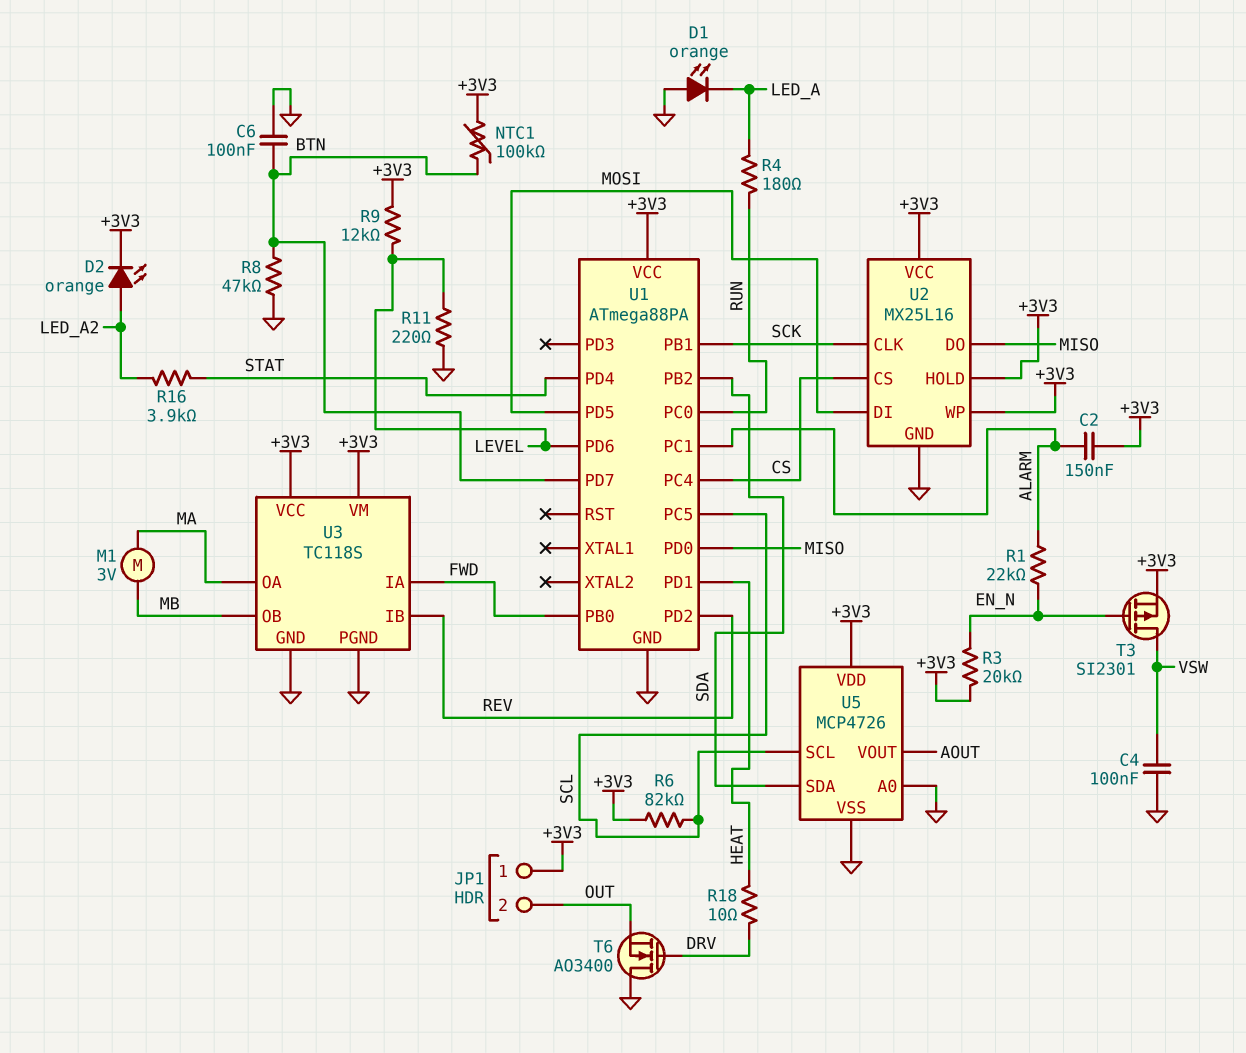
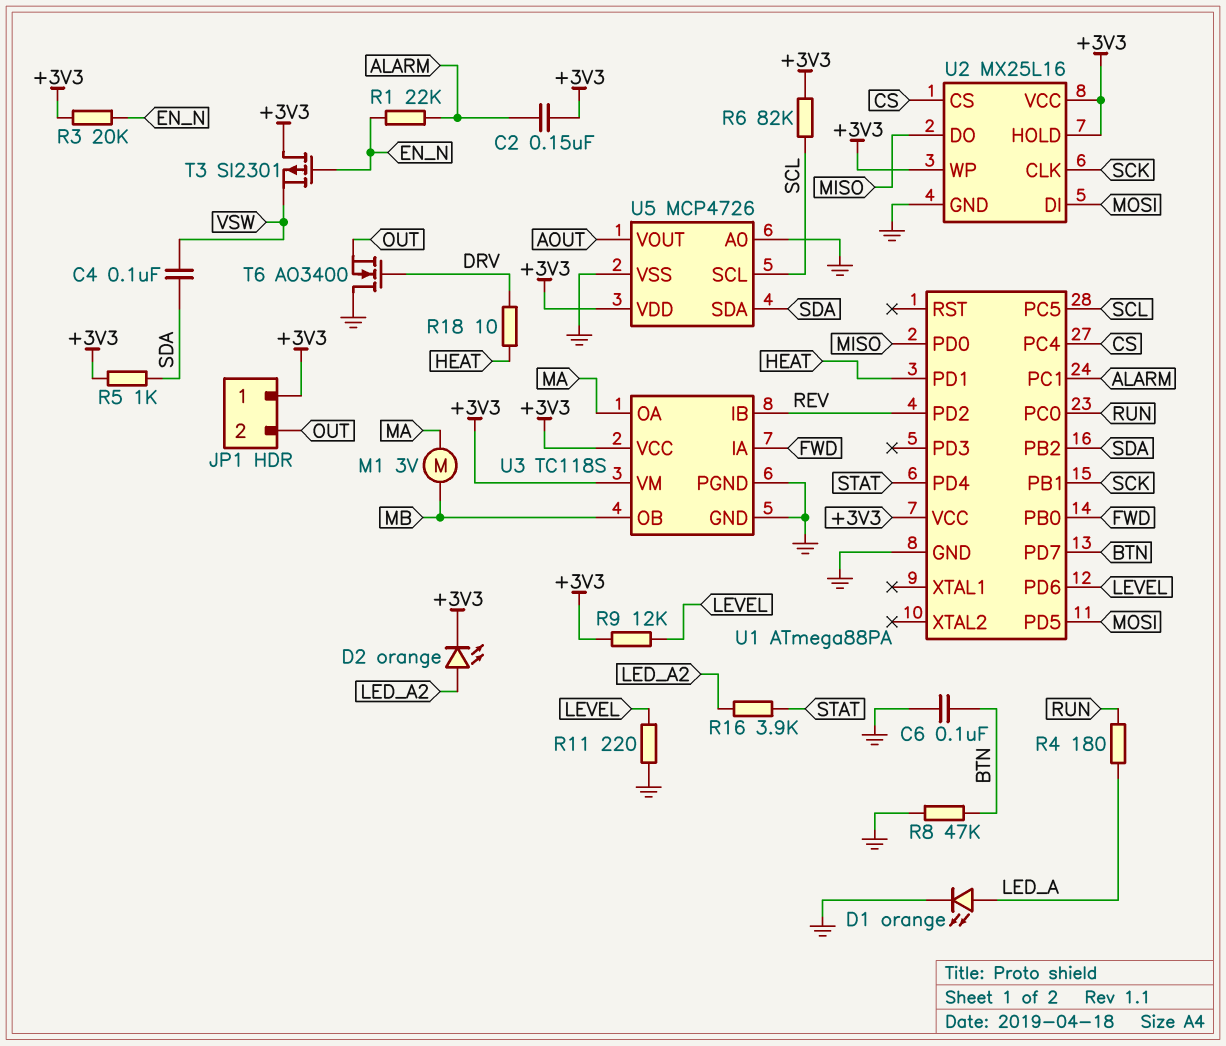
C4: 100nF (GND, VSW) -> 100nF (SDA, VSW)
D1: LED orange (A GND, K LED_A) -> LED orange (A LED_A, K GND)
NTC1: 100k (+3V3, BTN) -> none
R5: none -> 1k (+3V3, SDA)
T3: PMOS SI2301 (G EN_N, D VSW, S +3V3) -> PMOS SI2301 (G EN_N, D +3V3, S VSW)

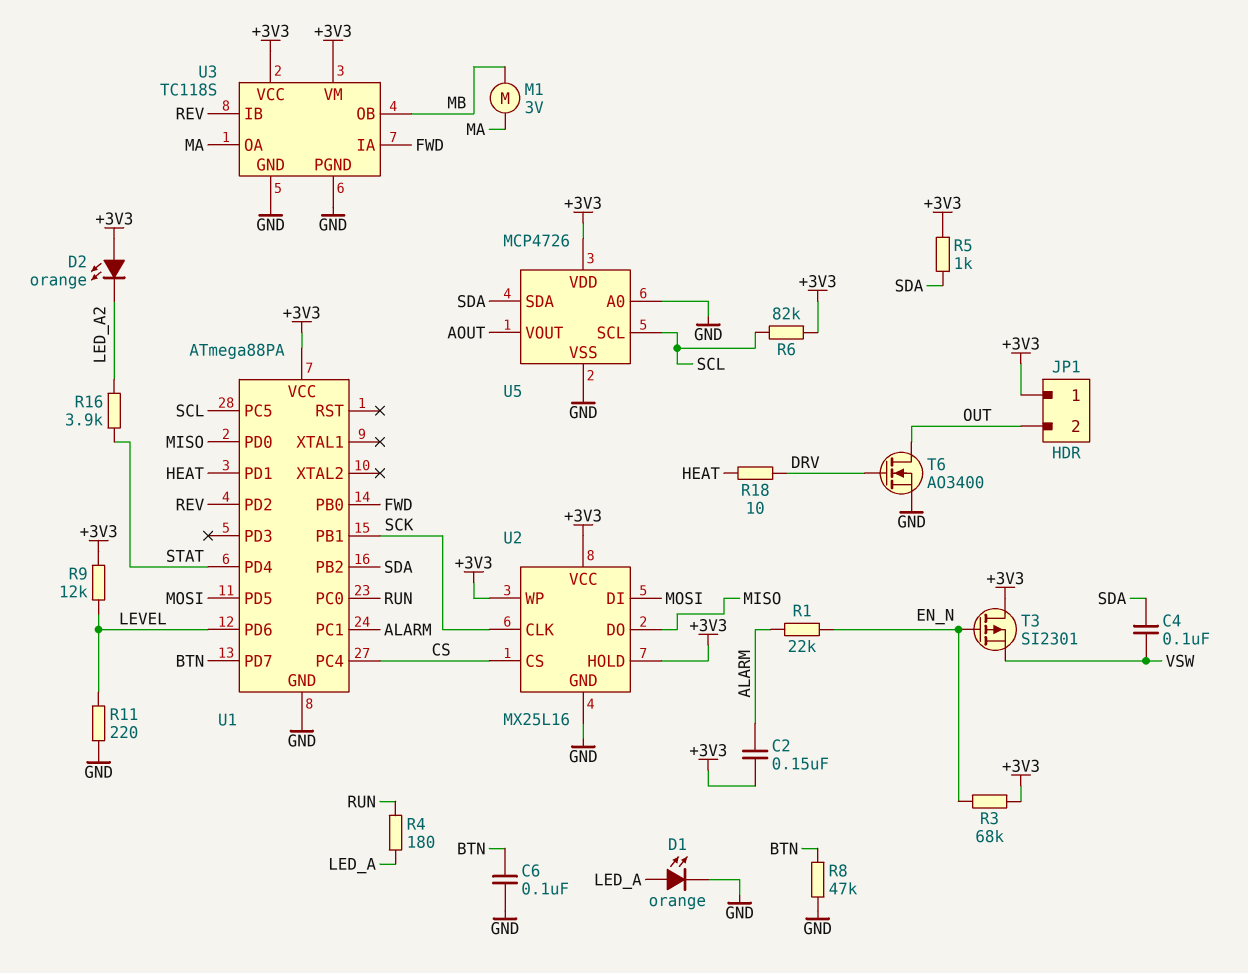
D2: LED orange (A LED_A2, K +3V3) -> LED orange (A +3V3, K LED_A2)
R3: 20k (+3V3, EN_N) -> 68k (+3V3, EN_N)
T6: NMOS AO3400 (G DRV, D GND, S OUT) -> NMOS AO3400 (G DRV, D OUT, S GND)

